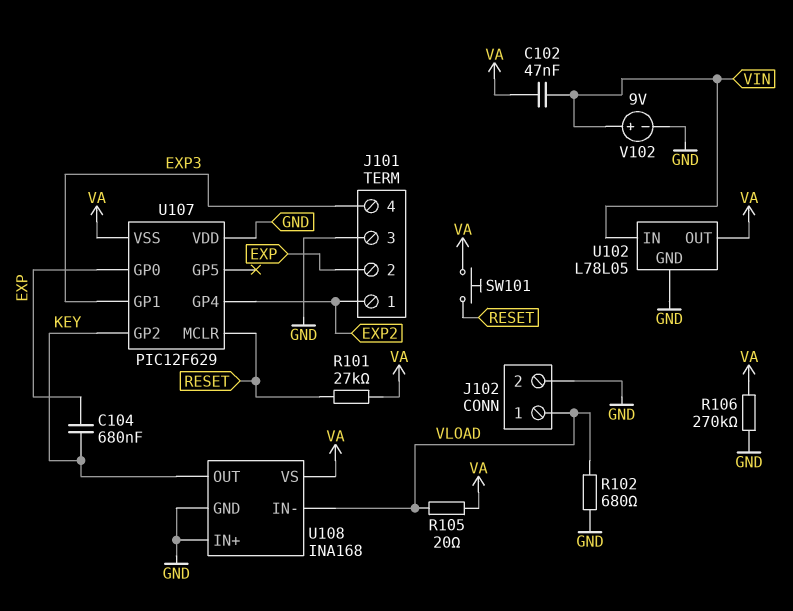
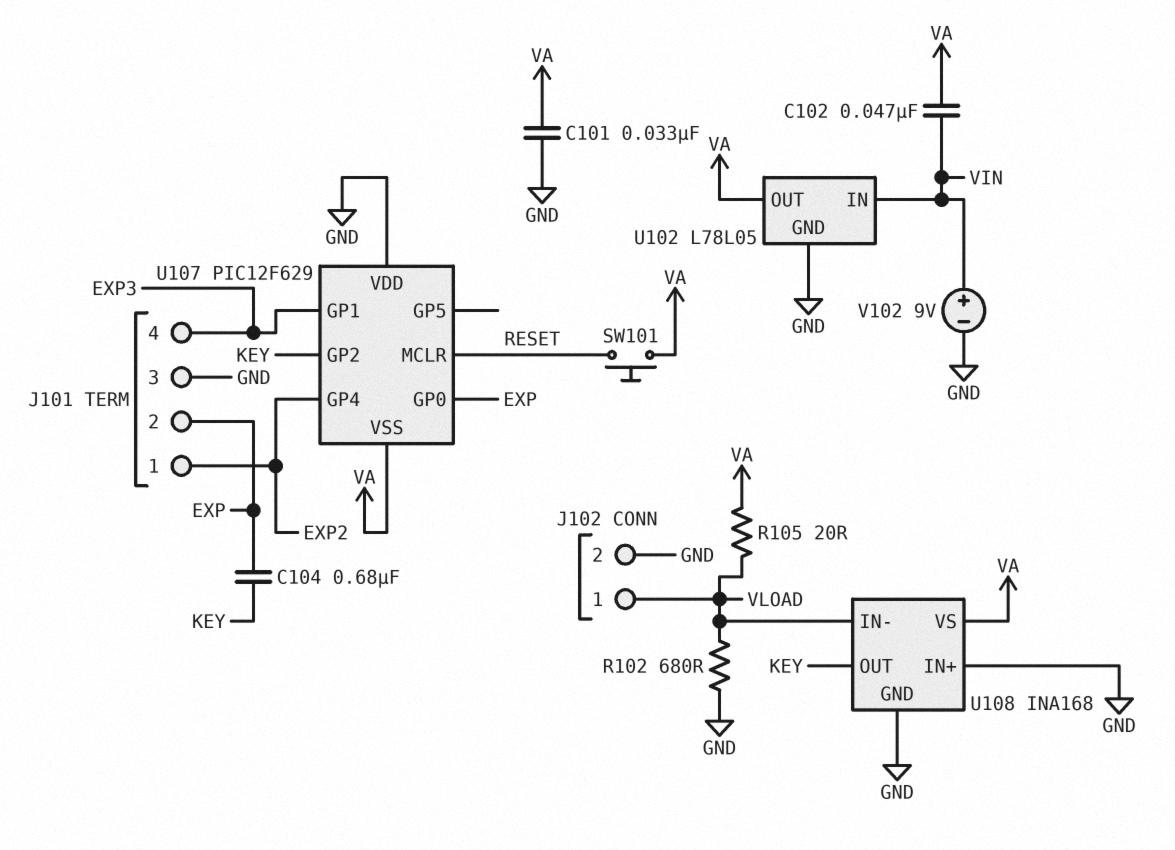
C101: none -> 33nF (GND, VA)
R101: 27k (RESET, VA) -> none
R106: 270k (GND, VA) -> none

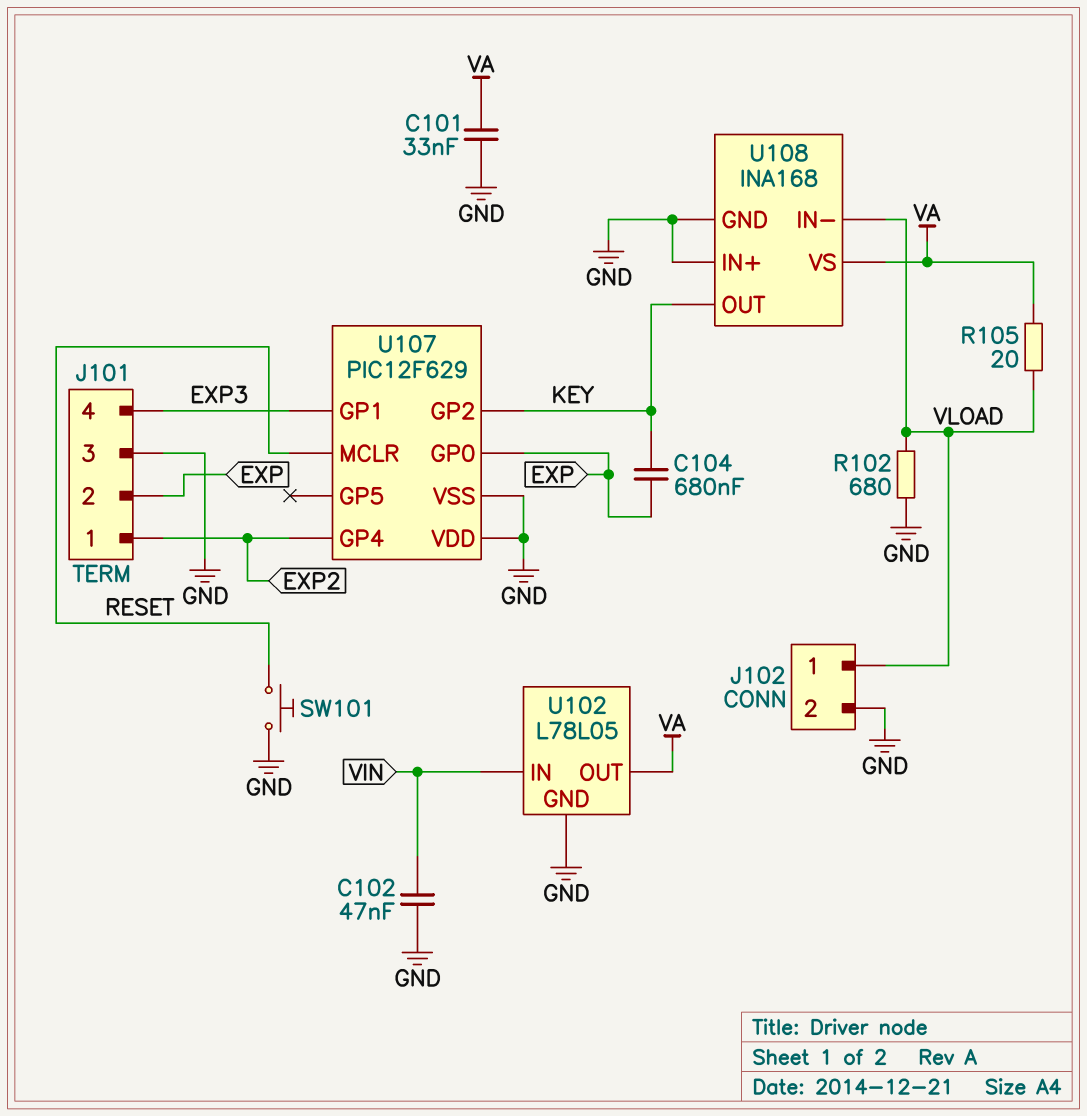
C102: 47nF (VA, VIN) -> 47nF (GND, VIN)
SW101: button (RESET, VA) -> button (GND, RESET)
U107 pin VSS: VA -> GND
V102: 9V (plus VIN, minus GND) -> none

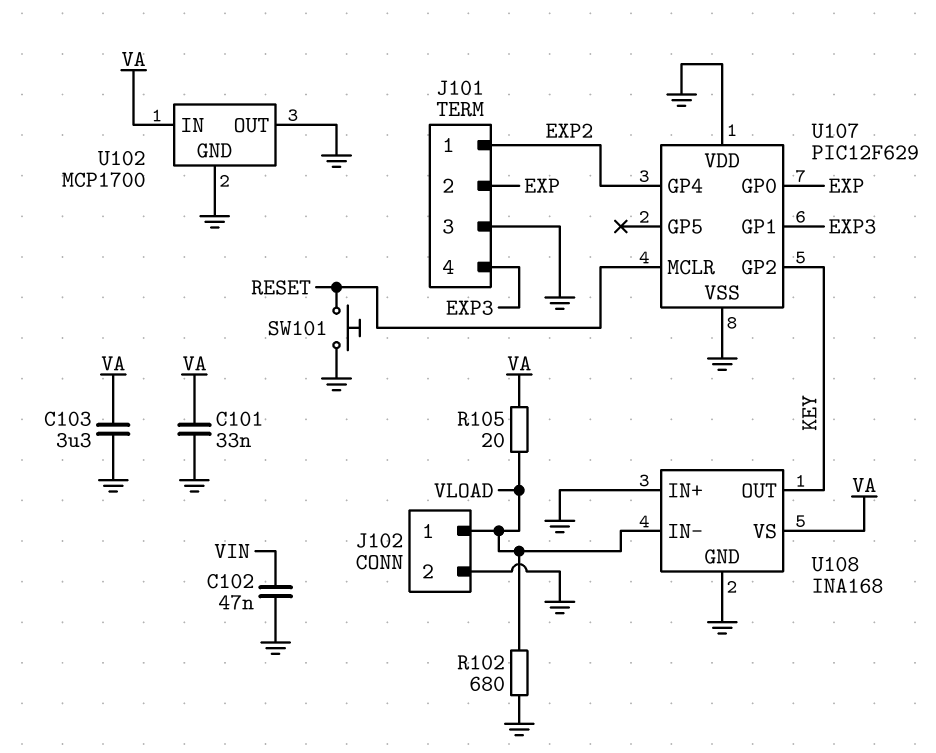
C103: none -> 3.3uF (GND, VA)
C104: 680nF (EXP, KEY) -> none
U102: L78L05 -> MCP1700
U102 pin IN: VIN -> VA
U102 pin OUT: VA -> GND

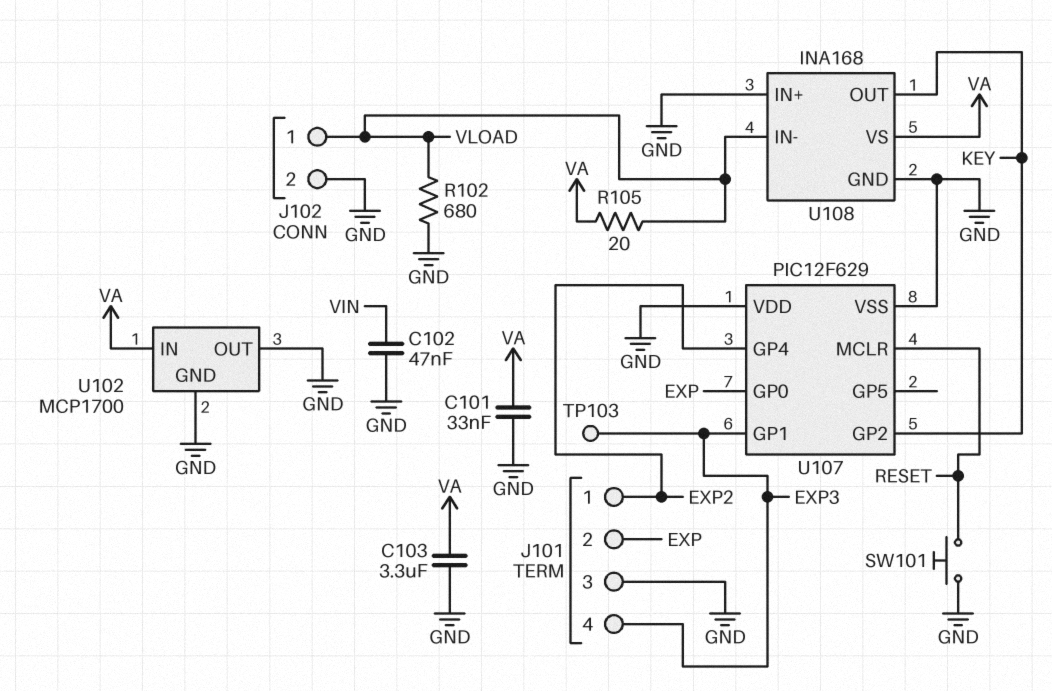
TP103: none -> test point (EXP3)

